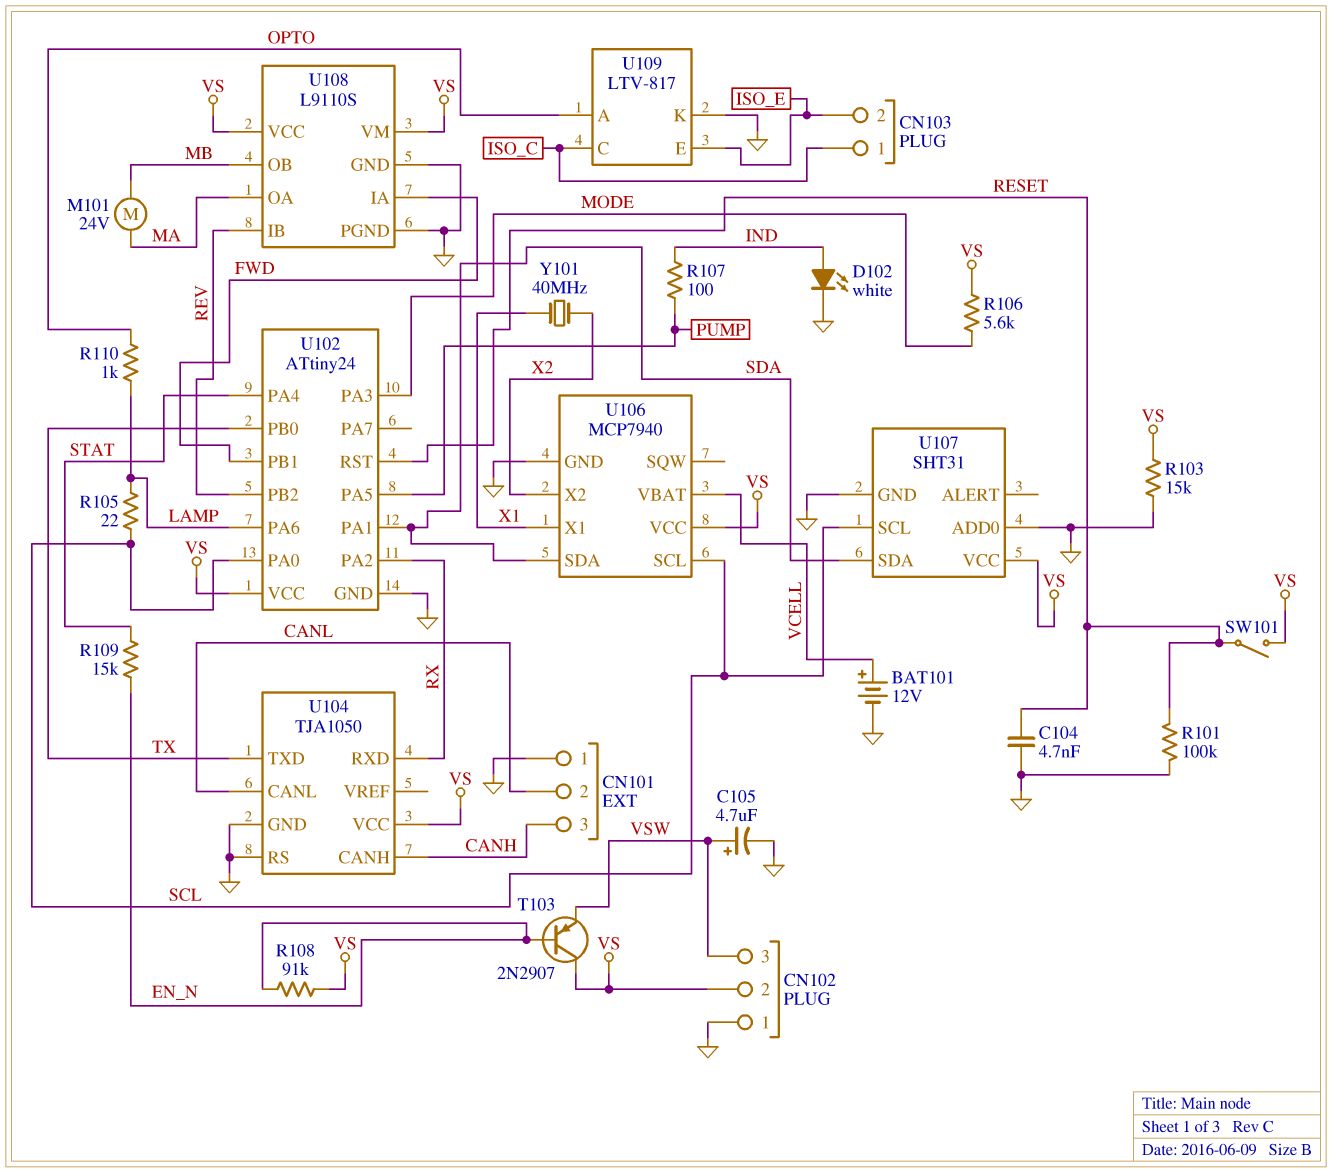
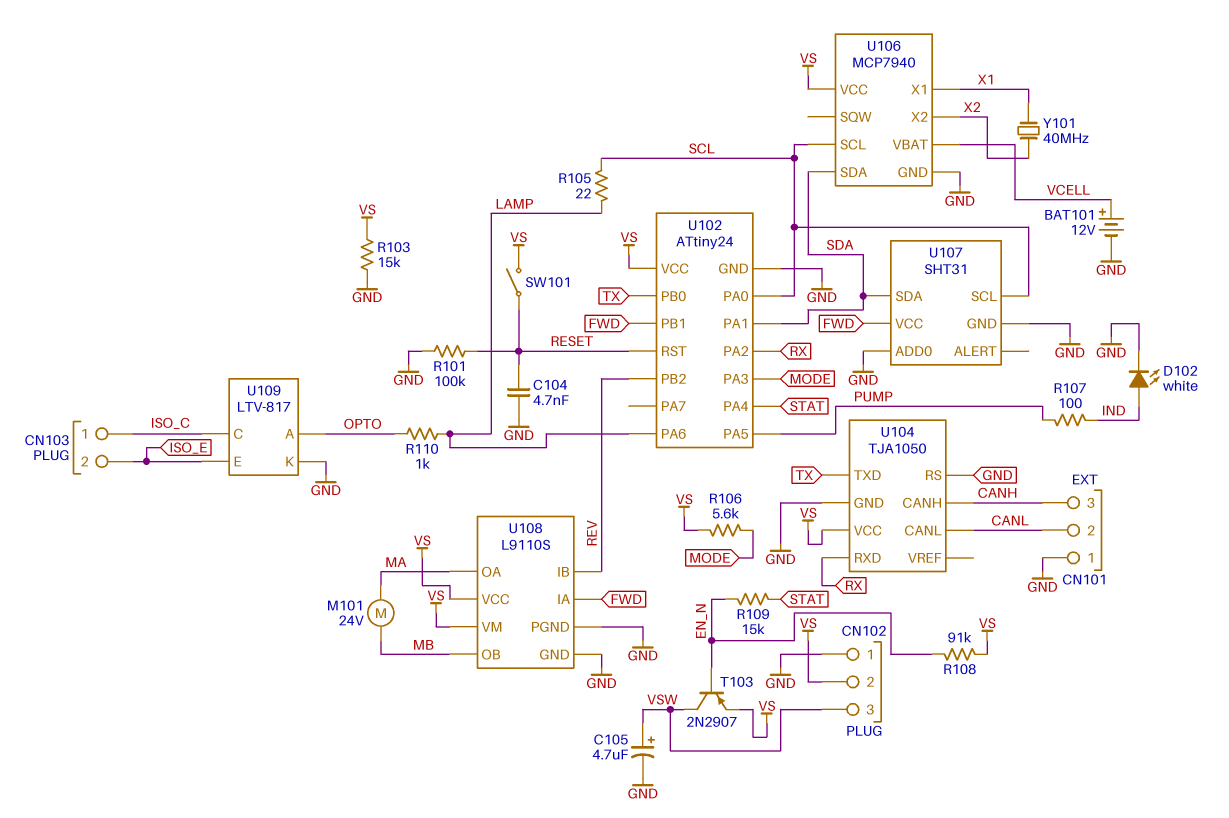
T103: PNP 2N2907 (B EN_N, C VS, E VSW) -> PNP 2N2907 (B EN_N, C VSW, E VS)
U107 pin VCC: VS -> FWD

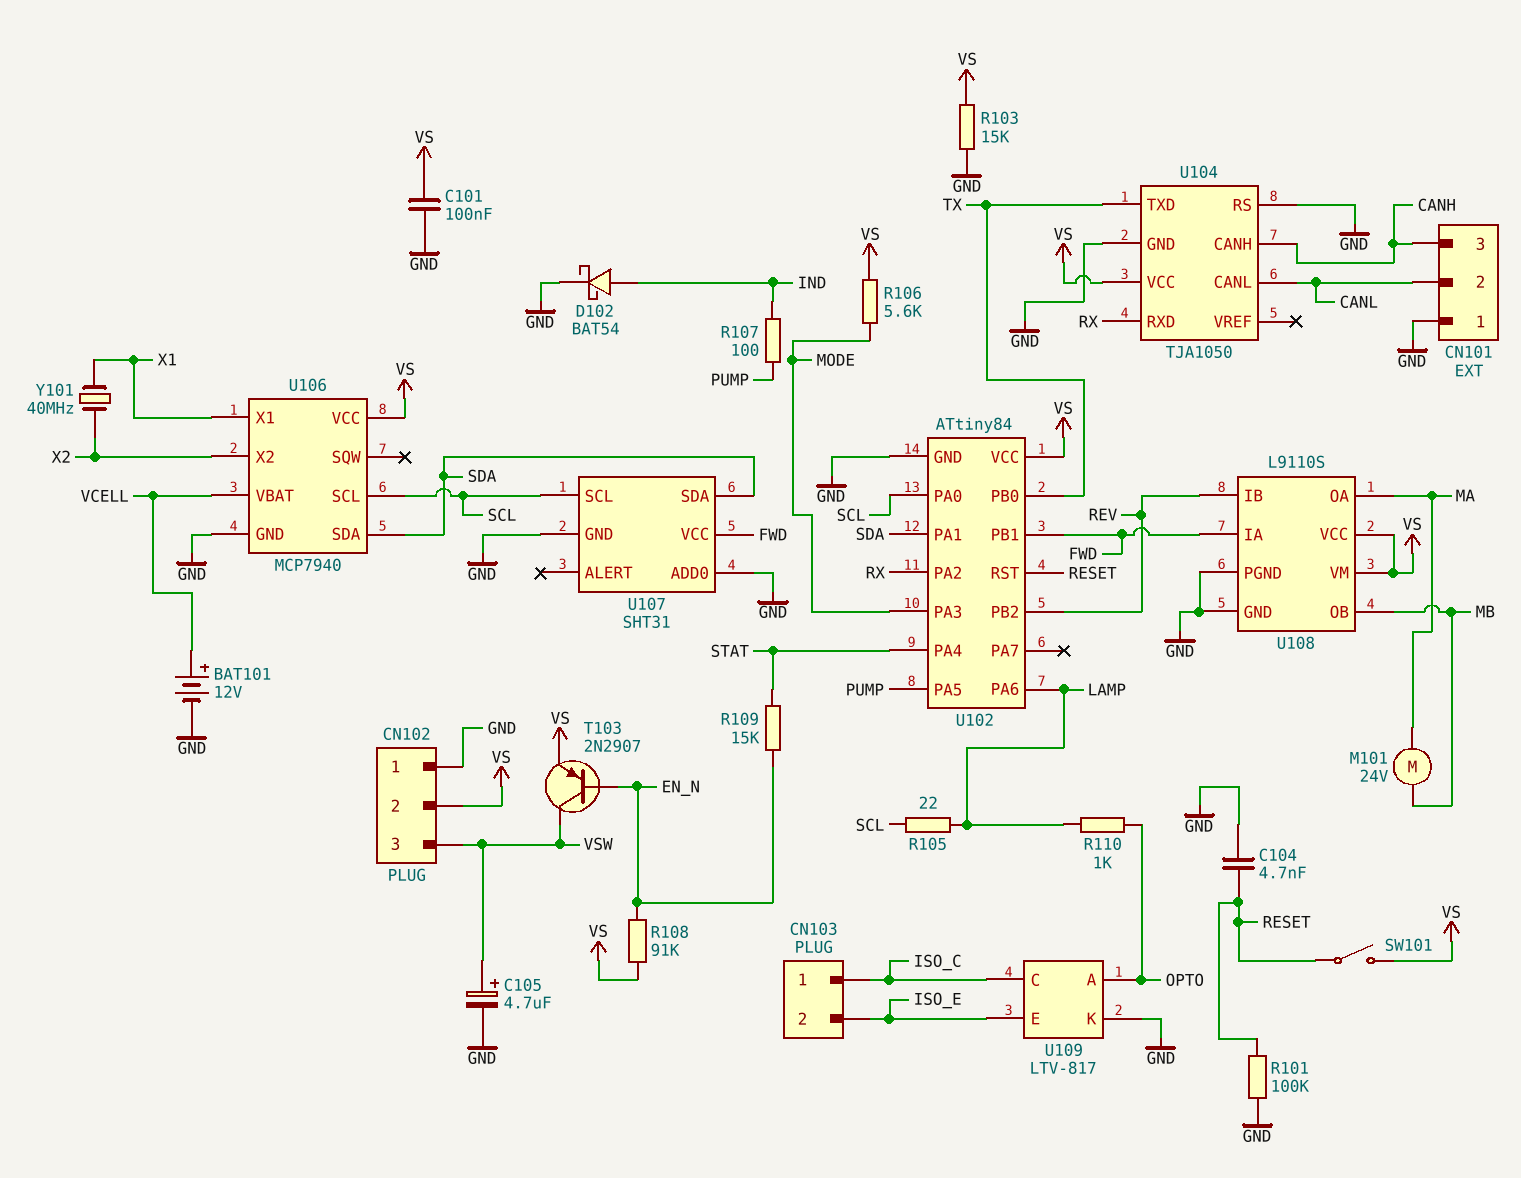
C101: none -> 100nF (GND, VS)
D102: LED white (A IND, K GND) -> schottky BAT54 (A IND, K GND)
U102: ATtiny24 -> ATtiny84

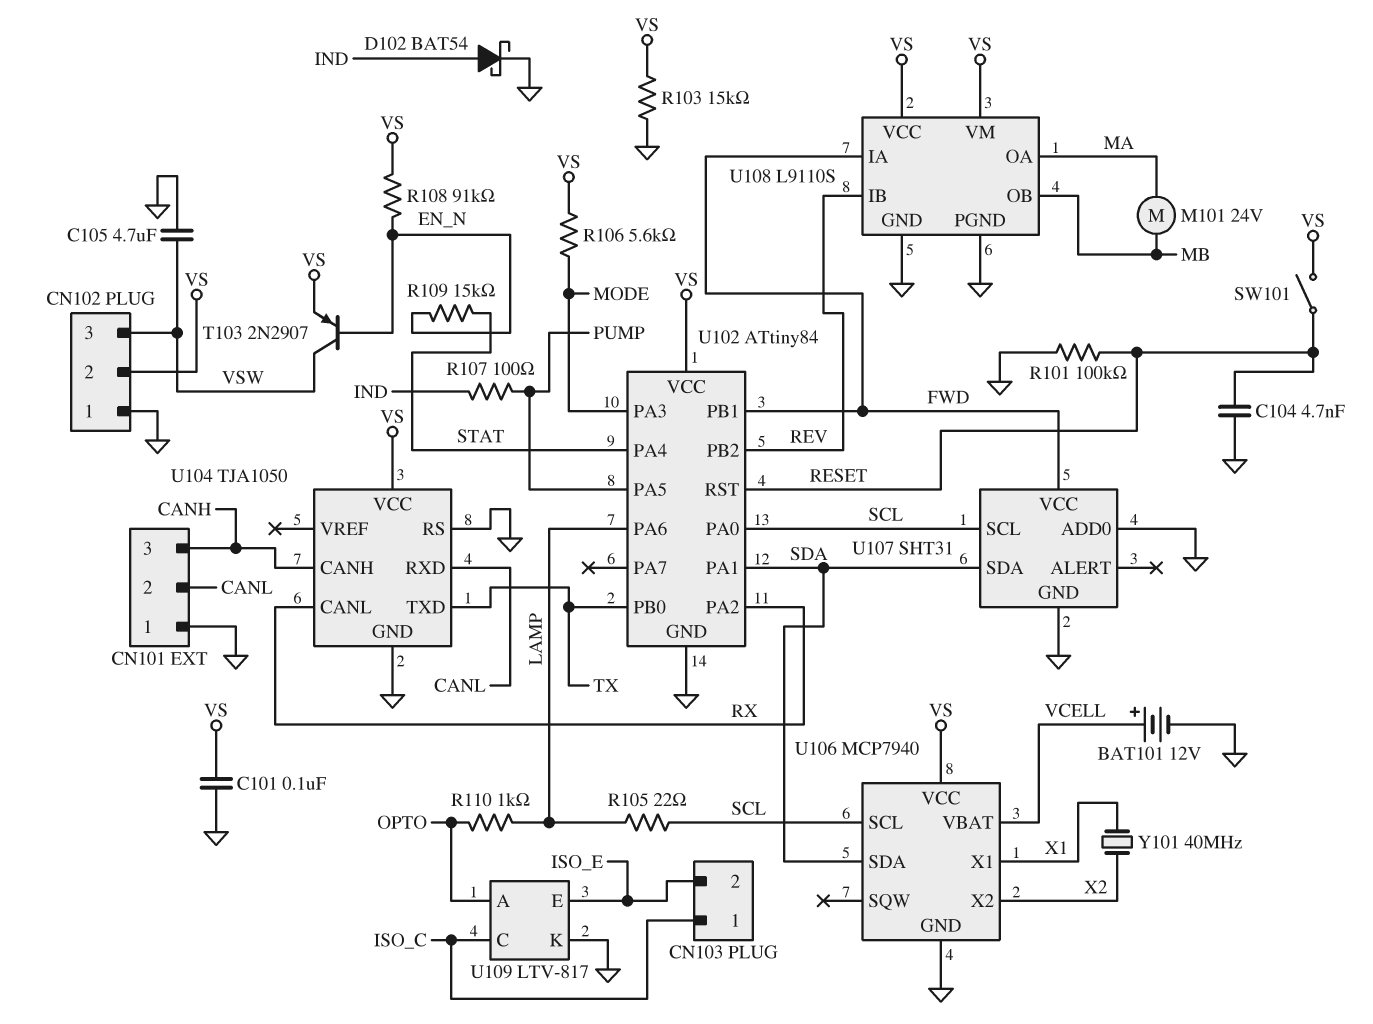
C105: 4.7uF (plus VSW, minus GND) -> 4.7uF (GND, VSW)
U104 pin CANL: CANL -> RX
U104 pin RXD: RX -> CANL

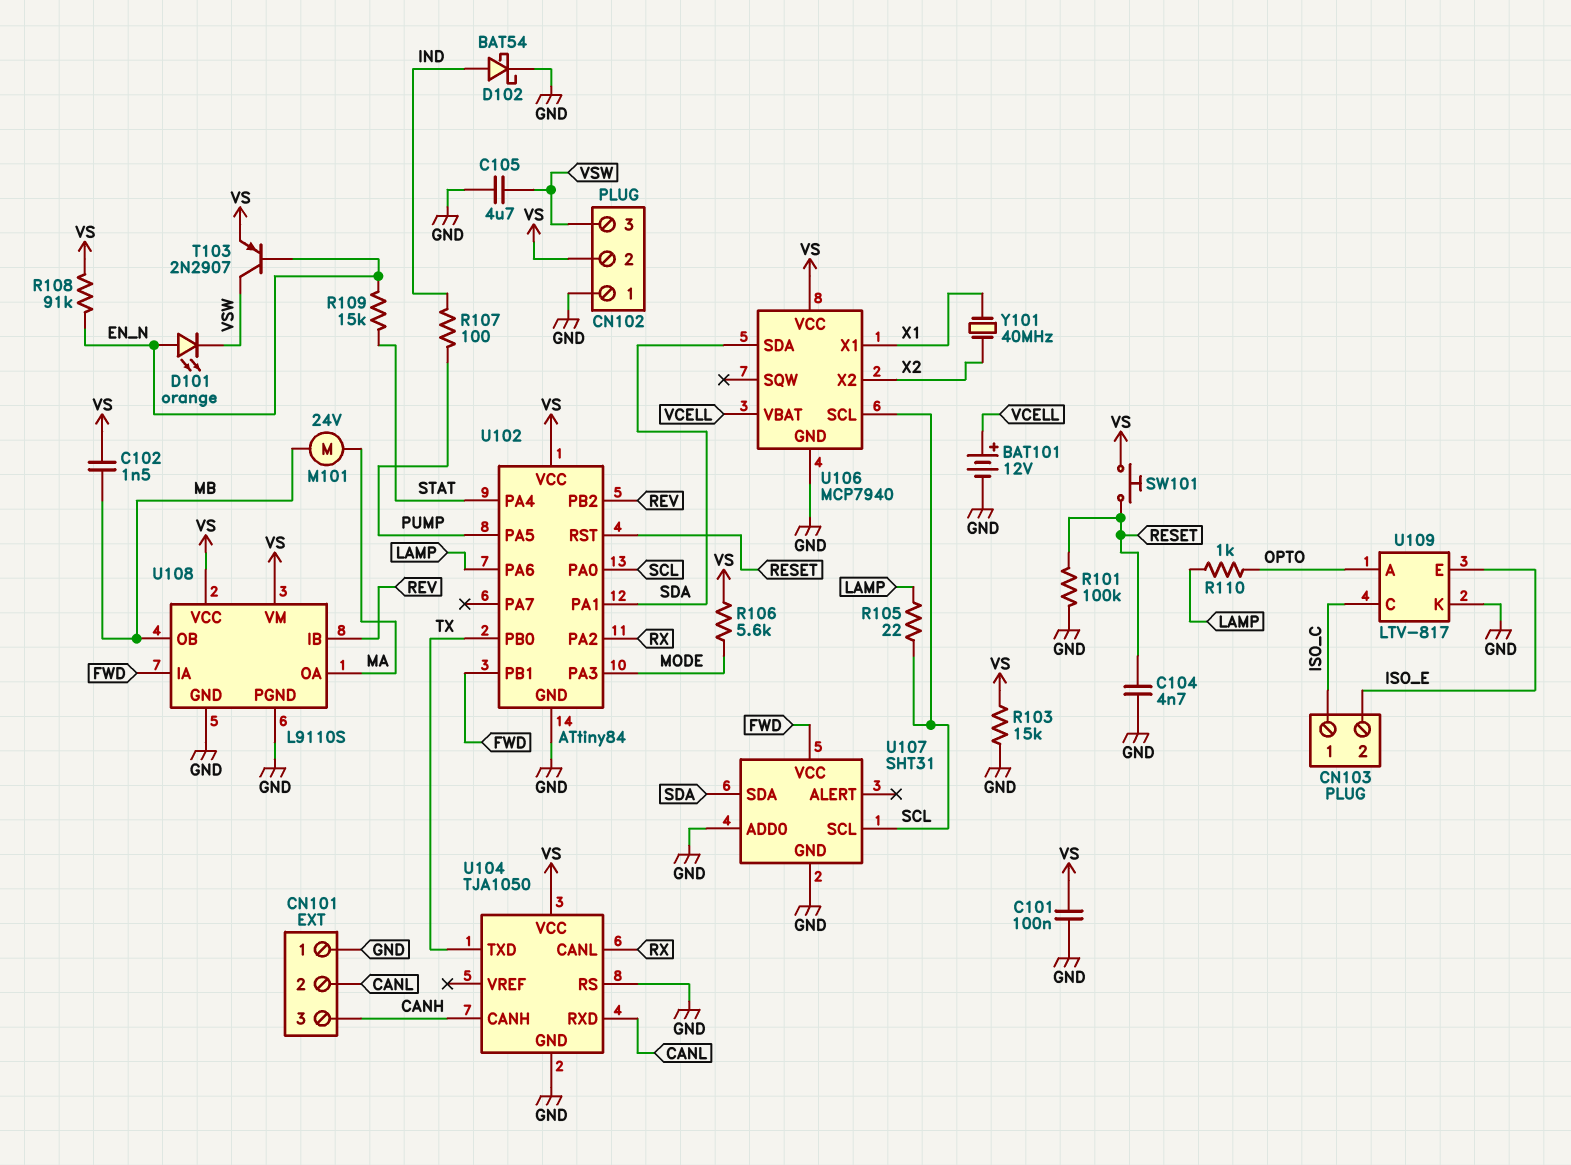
C102: none -> 1.5nF (MB, VS)
D101: none -> LED orange (A EN_N, K VSW)
SW101: switch (RESET, VS) -> button (RESET, VS)

